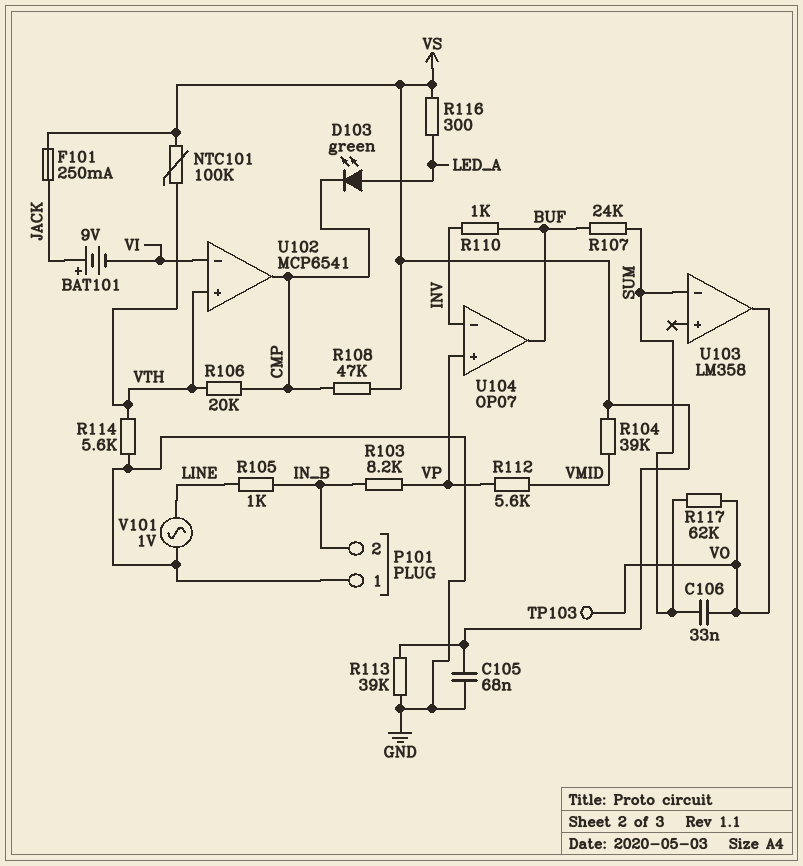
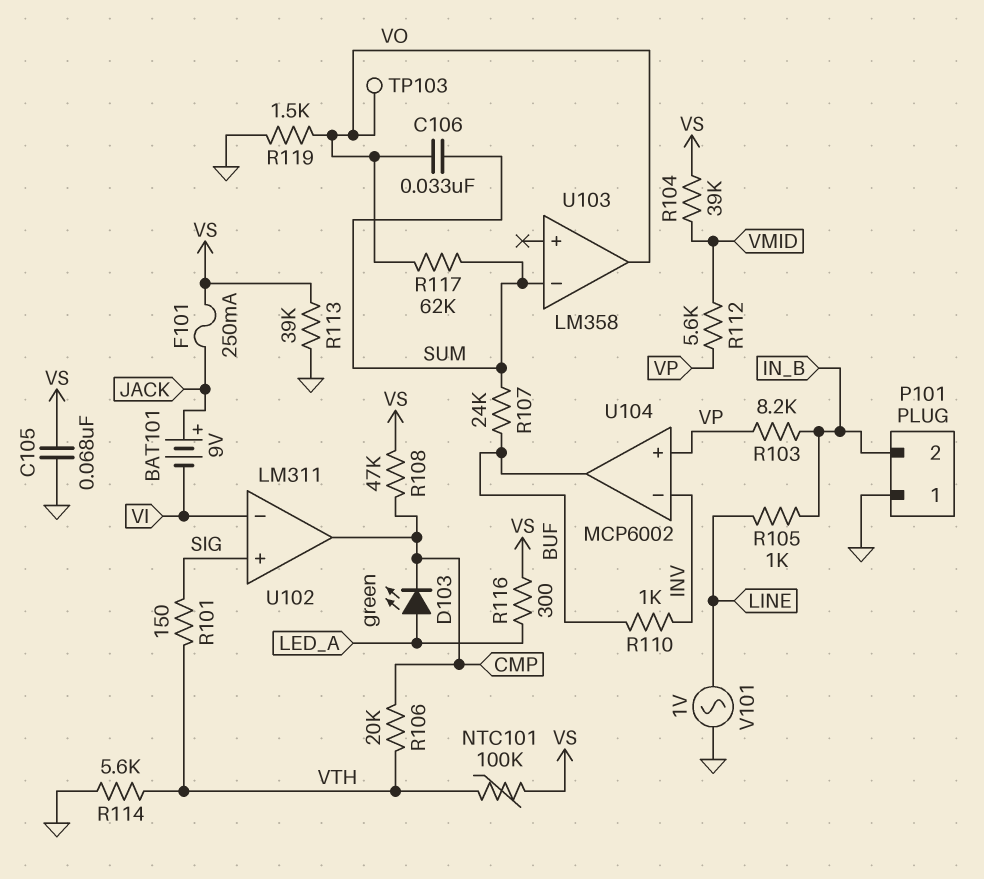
R101: none -> 150 (SIG, VTH)
R119: none -> 1.5k (GND, VO)
U102: MCP6541 -> LM311
U102 pin in+: VTH -> SIG
U104: OP07 -> MCP6002

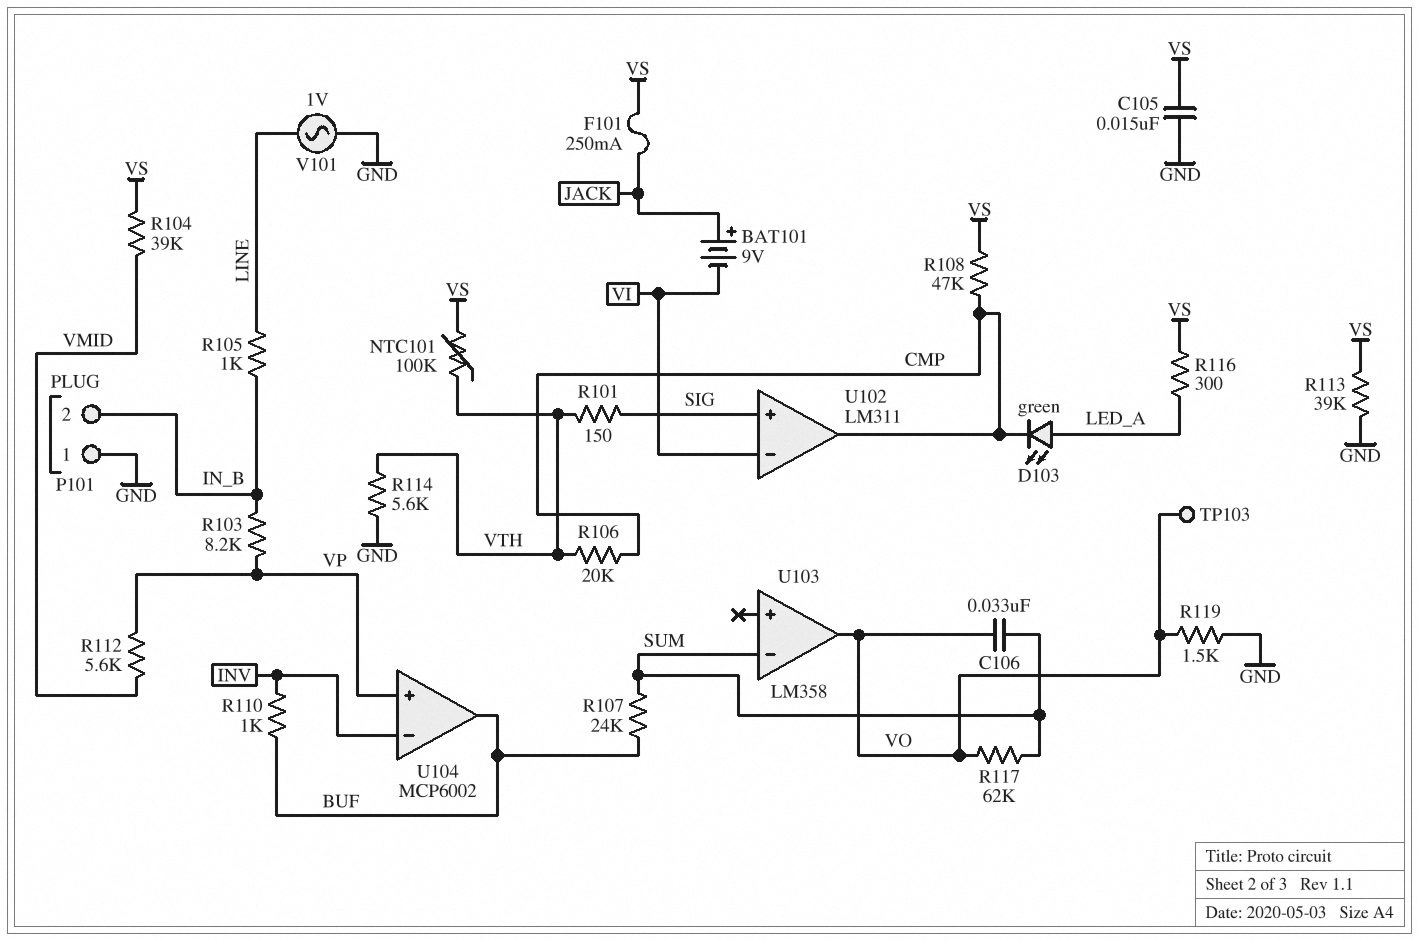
C105: 68nF (GND, VS) -> 15nF (GND, VS)

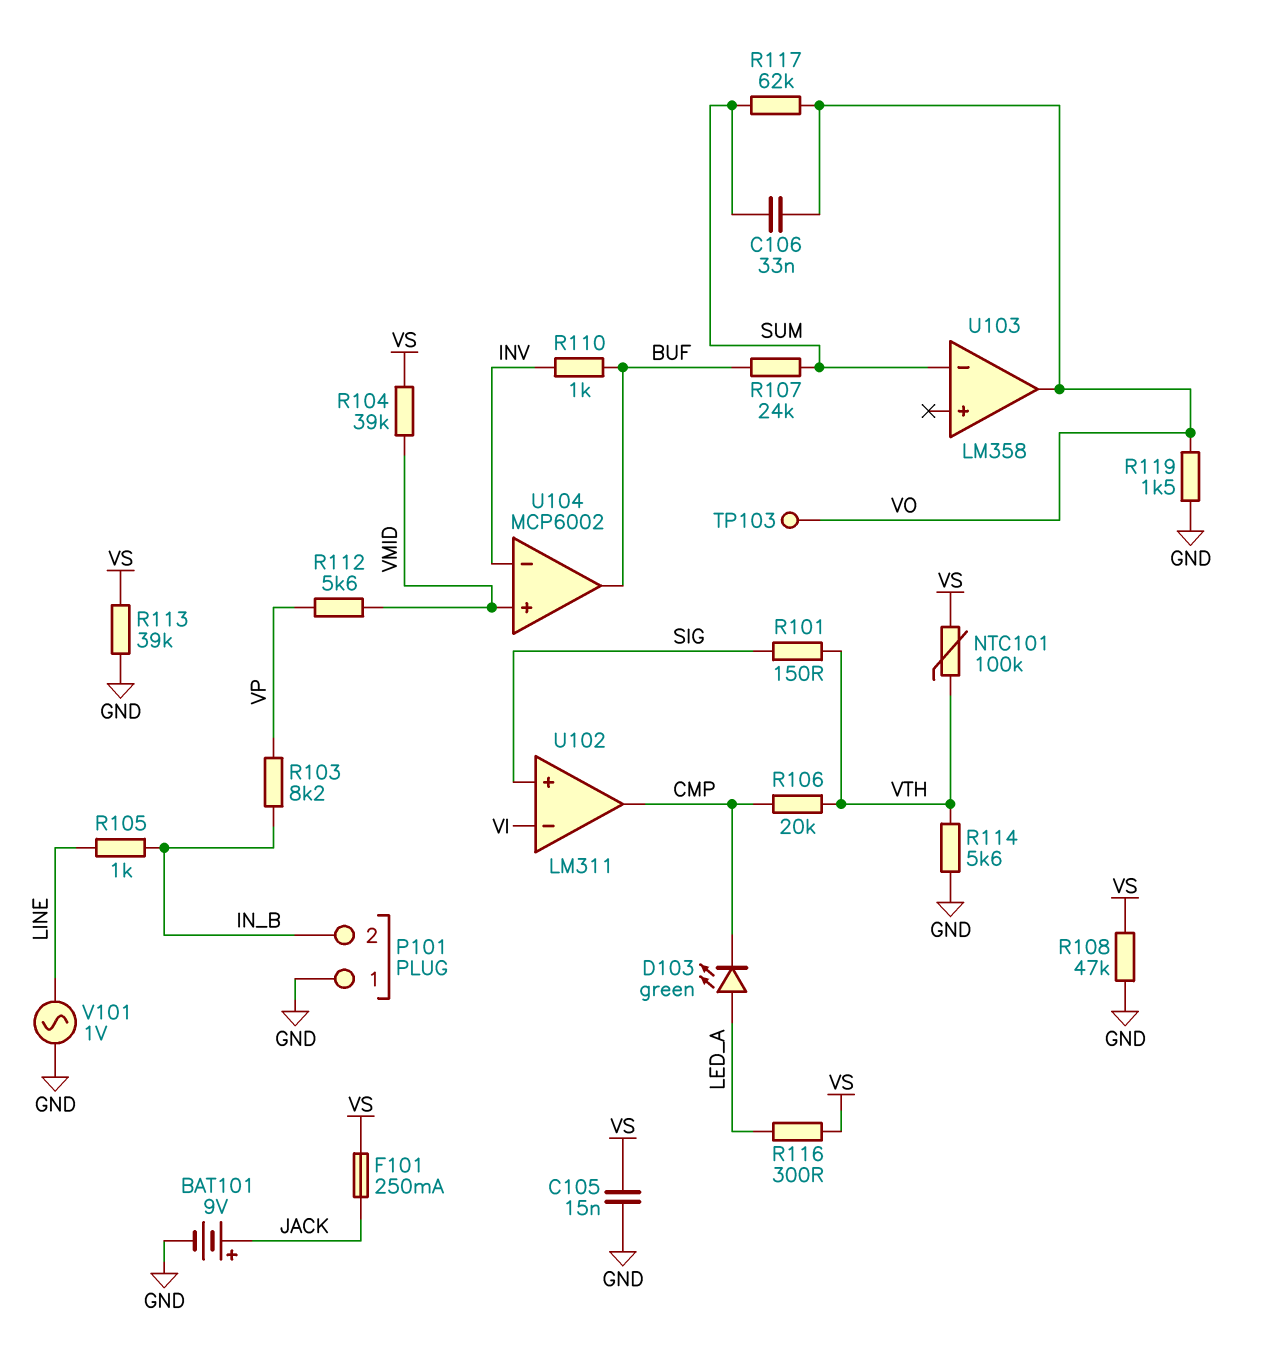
BAT101: 9V (plus JACK, minus VI) -> 9V (plus JACK, minus GND)
R108: 47k (CMP, VS) -> 47k (GND, VS)
U104 pin in+: VP -> VMID

